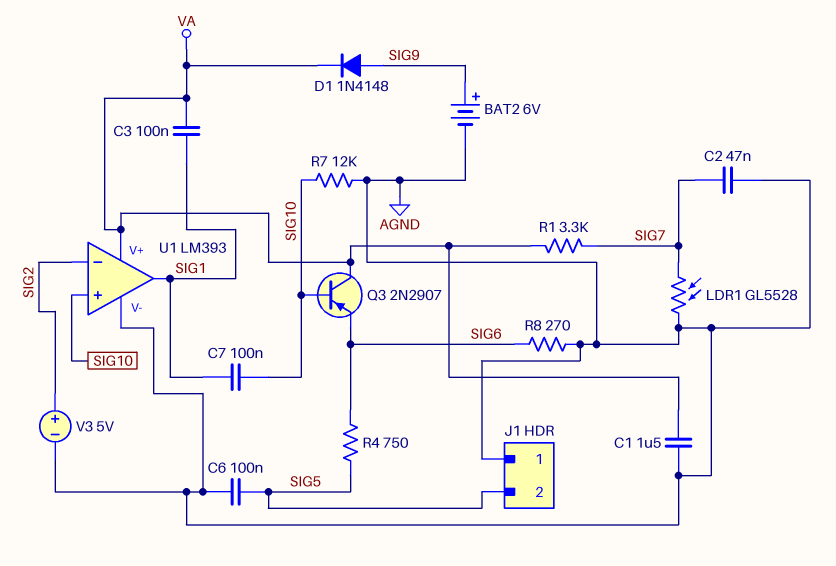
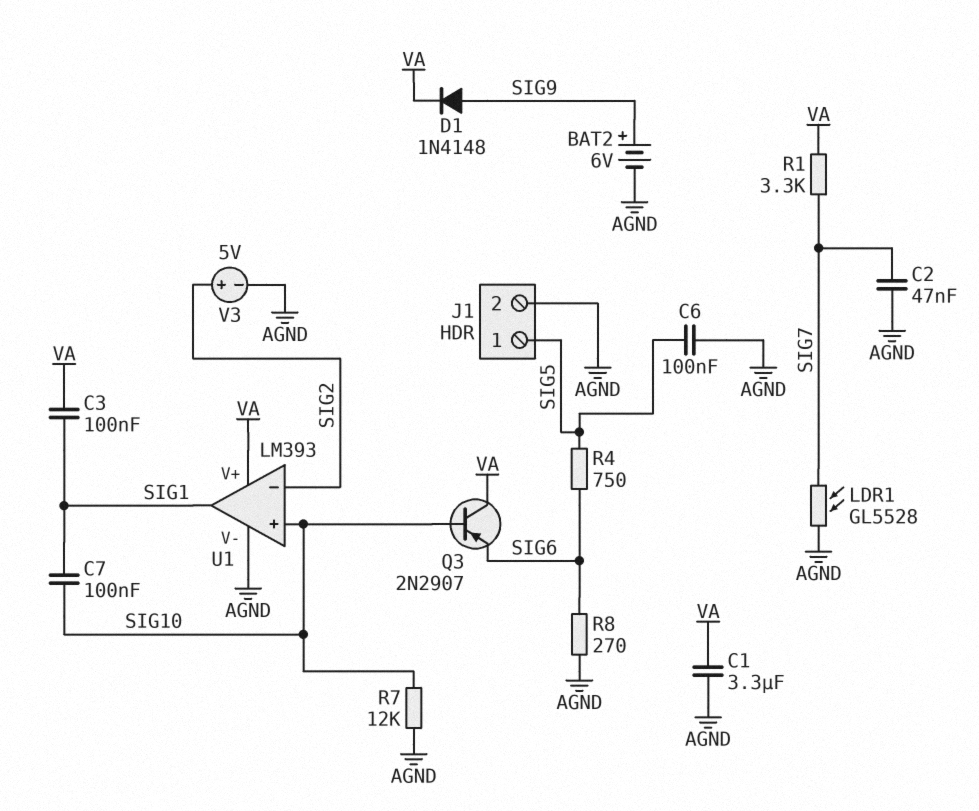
C1: 1.5uF (AGND, VA) -> 3.3uF (AGND, VA)
J1 pin 1: AGND -> SIG5
J1 pin 2: SIG5 -> AGND

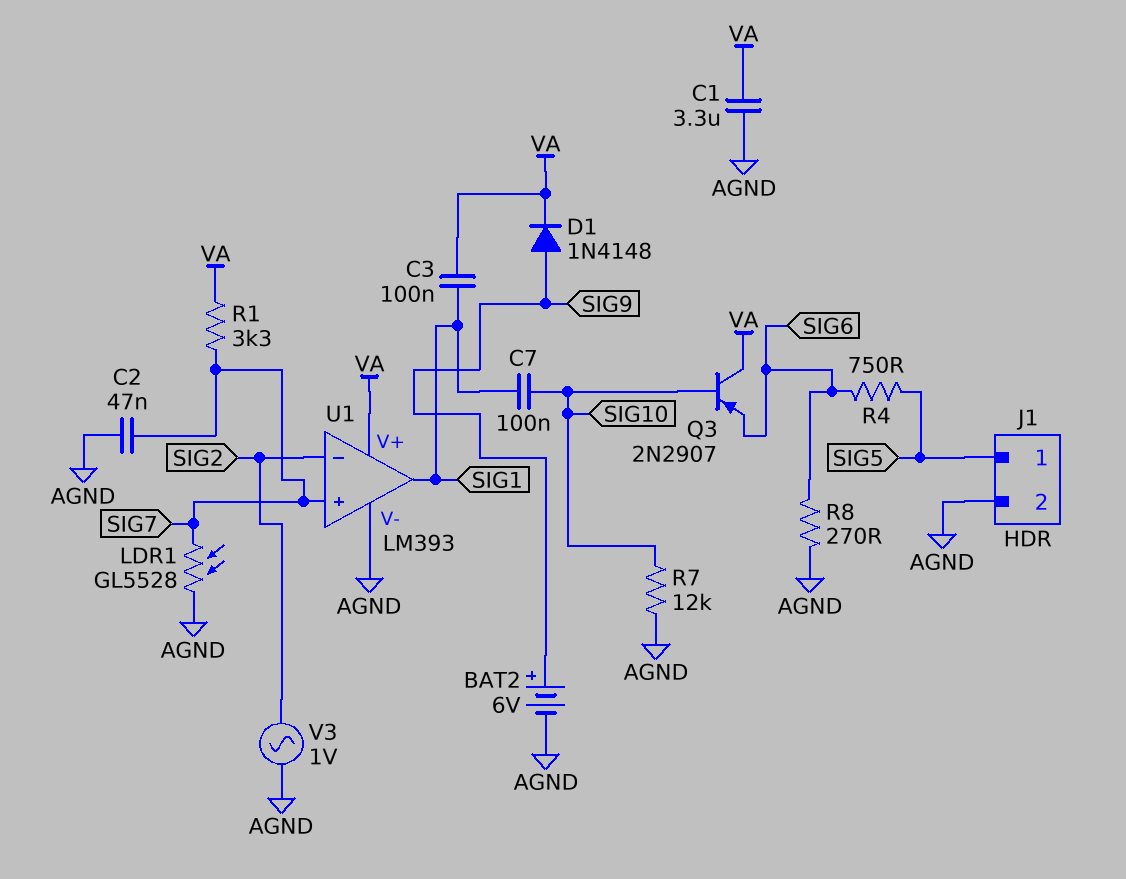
C6: 100nF (AGND, SIG5) -> none
U1 pin in+: SIG10 -> SIG7
V3: 5V (plus SIG2, minus AGND) -> AC 1V (AGND, SIG2)

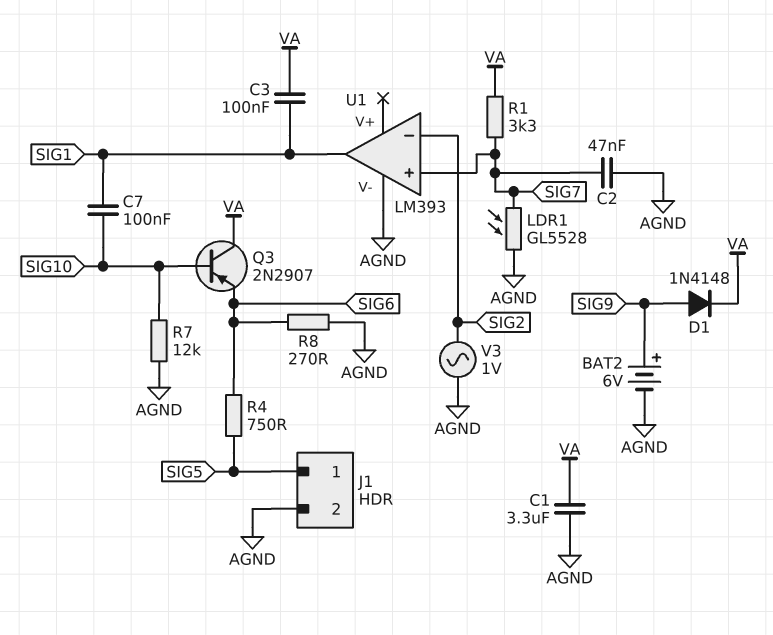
U1 pin V+: VA -> none

